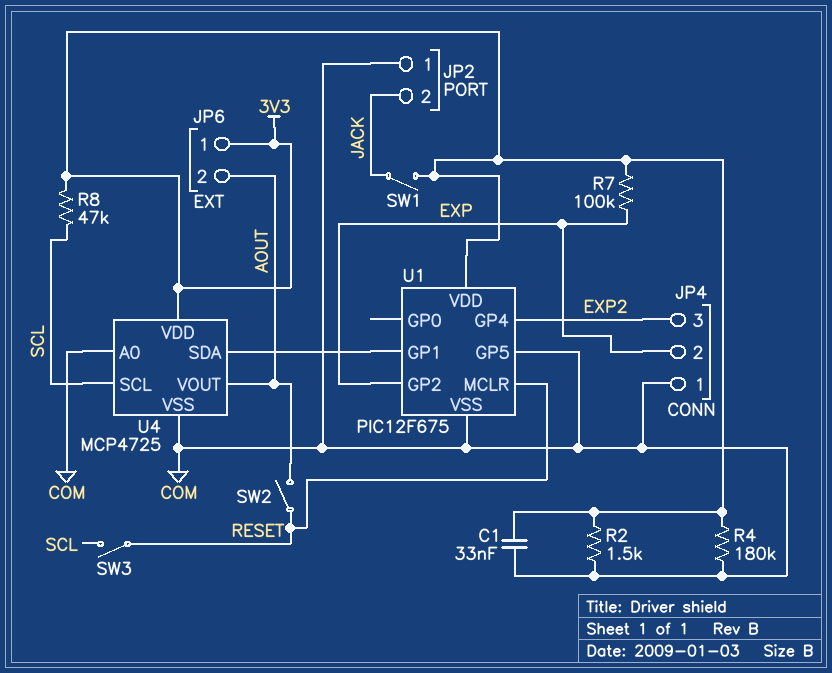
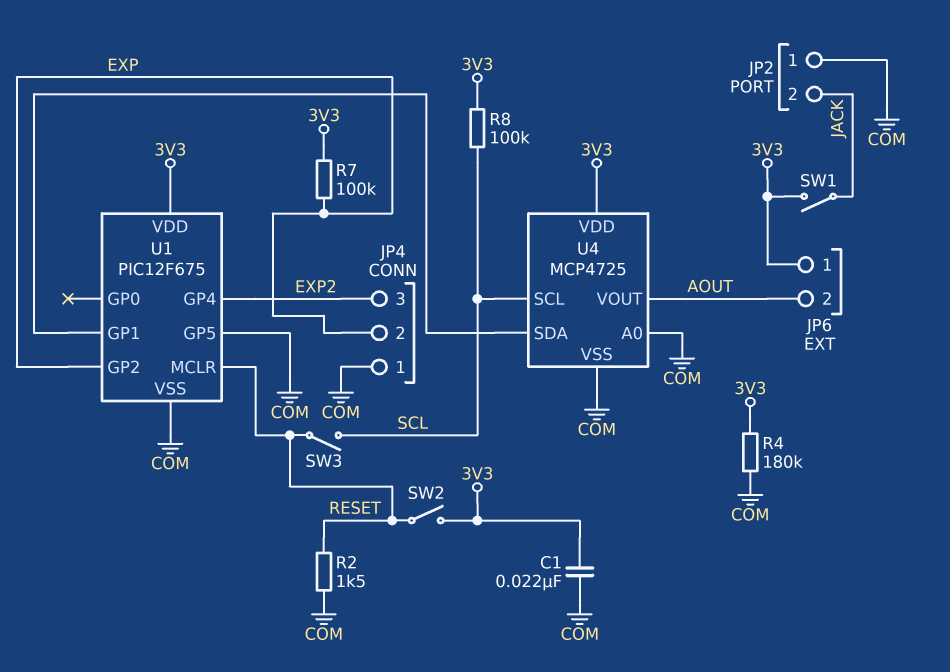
C1: 33nF (3V3, COM) -> 22nF (3V3, COM)
R2: 1.5k (3V3, COM) -> 1.5k (COM, RESET)
R8: 47k (3V3, SCL) -> 100k (3V3, SCL)
SW2: switch (AOUT, RESET) -> switch (3V3, RESET)

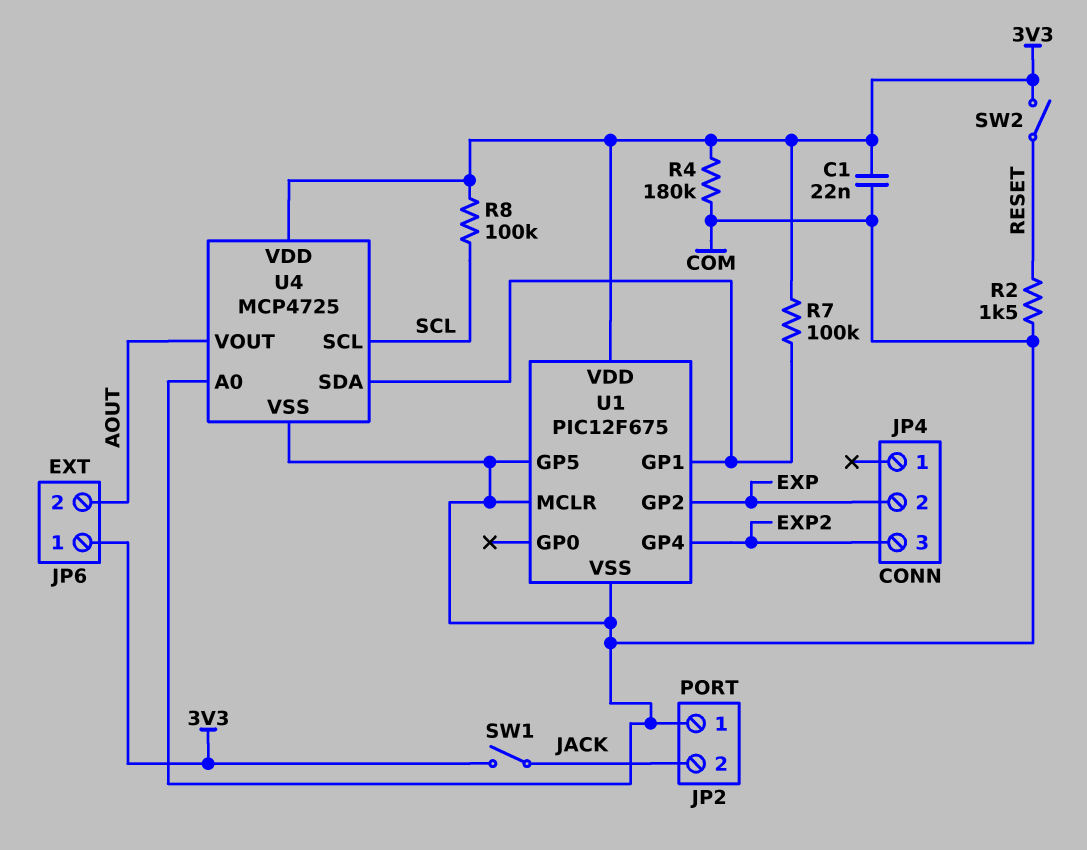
JP4 pin 1: COM -> none
R7: 100k (3V3, EXP) -> 100k (3V3, U1/GP1)
SW3: switch (RESET, SCL) -> none
U1 pin MCLR: RESET -> COM

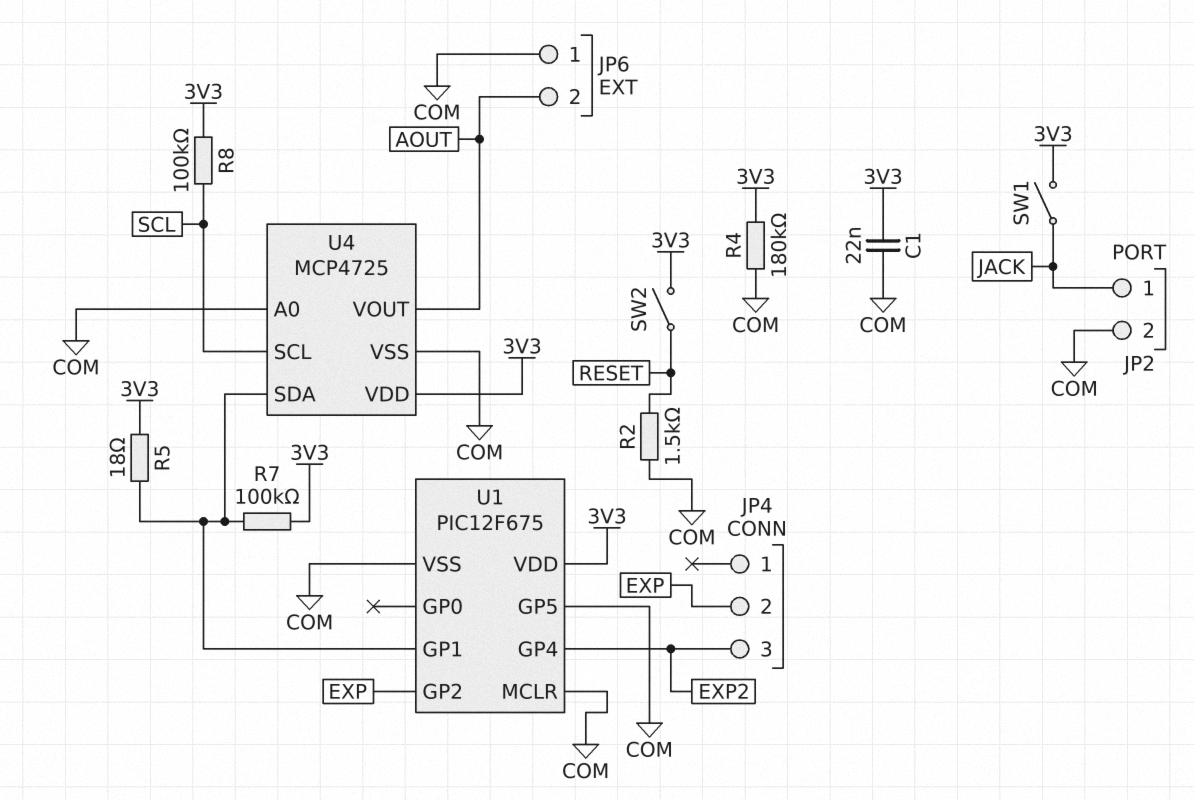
JP2 pin 1: COM -> JACK
JP2 pin 2: JACK -> COM
JP6 pin 1: 3V3 -> COM
R5: none -> 18 (3V3, U1/GP1)

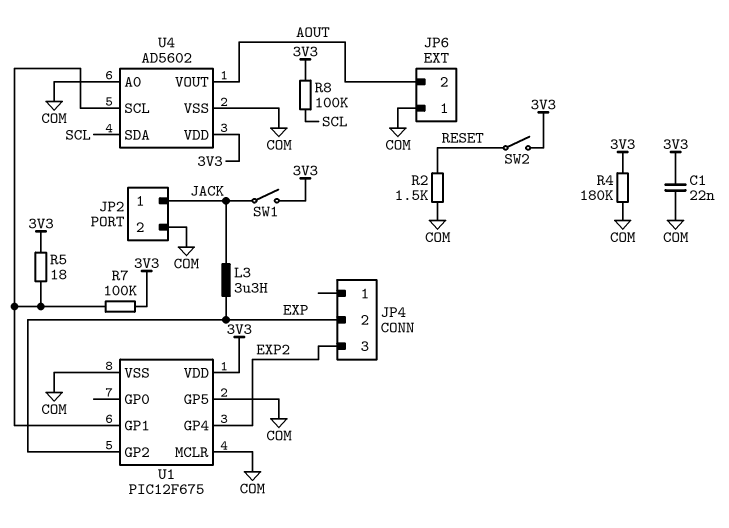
L3: none -> 3.3uH (EXP, JACK)
U4: MCP4725 -> AD5602
U4 pin SCL: SCL -> U1/GP1
U4 pin SDA: U1/GP1 -> SCL

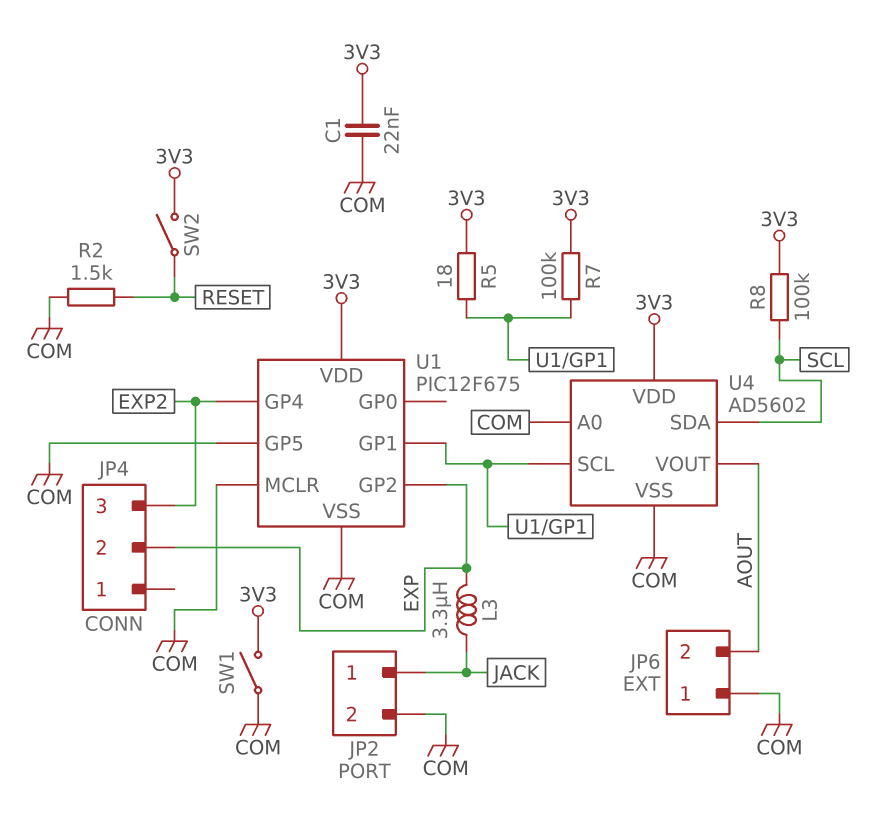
R4: 180k (3V3, COM) -> none
SW1: switch (3V3, JACK) -> switch (3V3, COM)

